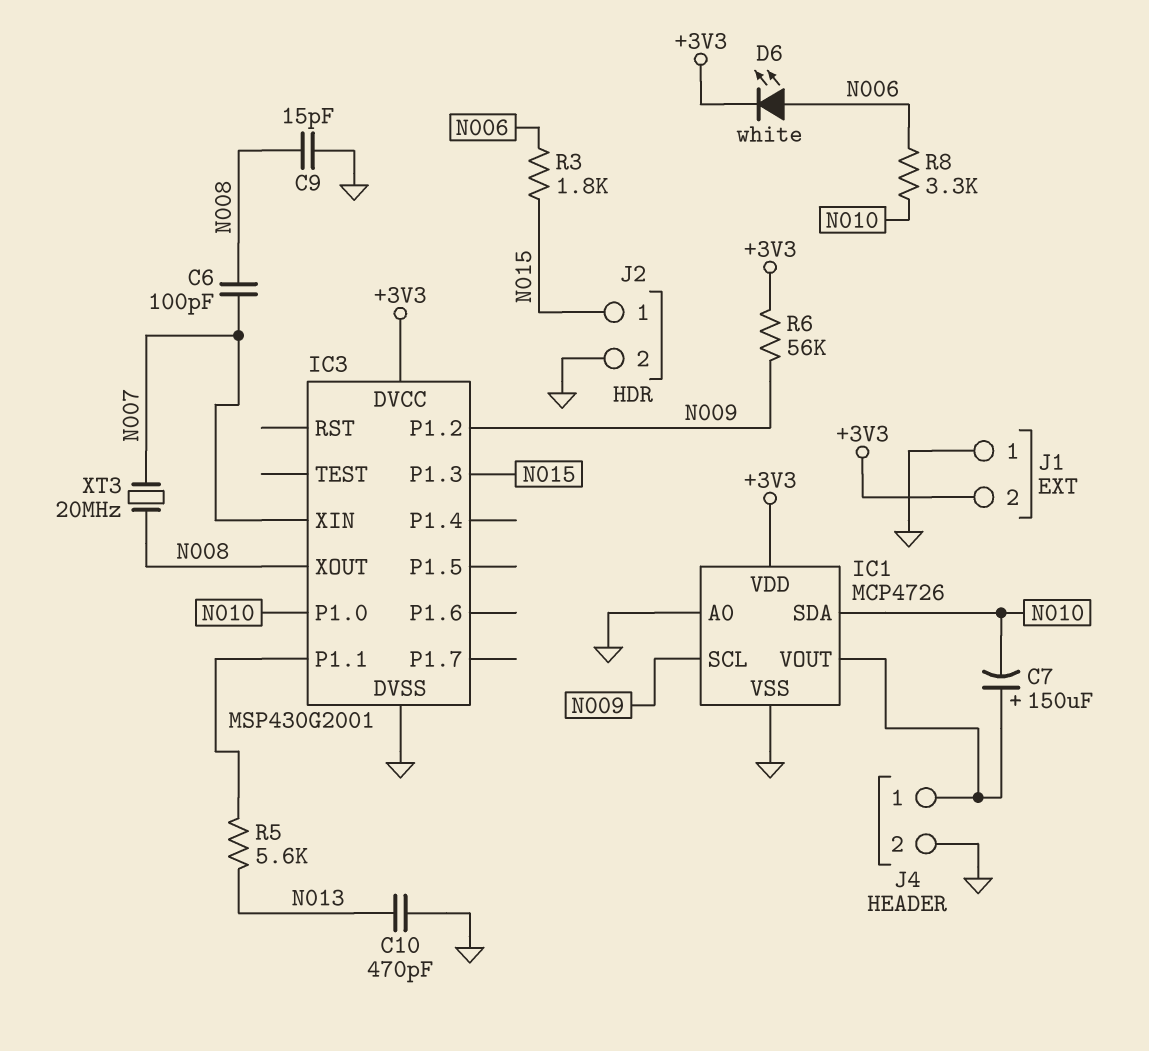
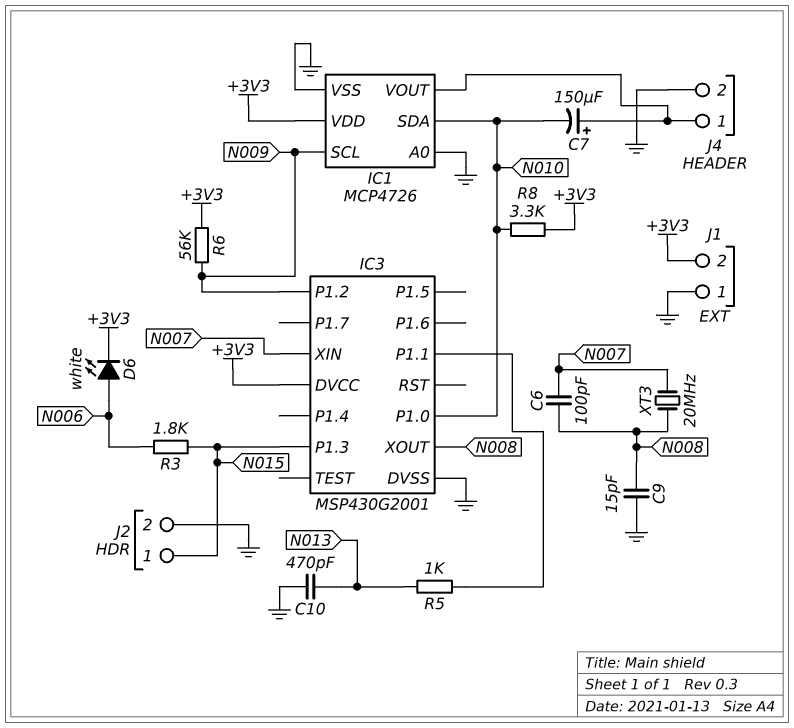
R5: 5.6k (IC3/P1.1, N013) -> 1k (IC3/P1.1, N013)
R8: 3.3k (N006, N010) -> 3.3k (+3V3, N010)

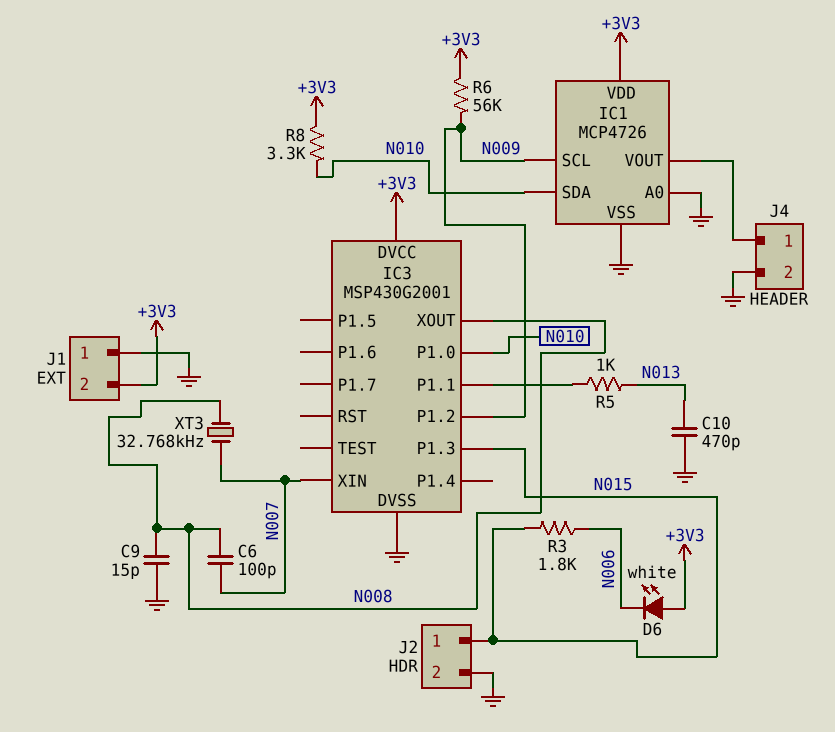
C7: 150uF (plus IC1/VOUT, minus N010) -> none
D6: LED white (A N006, K +3V3) -> LED white (A +3V3, K N006)
XT3: 20MHz (N007, N008) -> 32.768kHz (N007, N008)

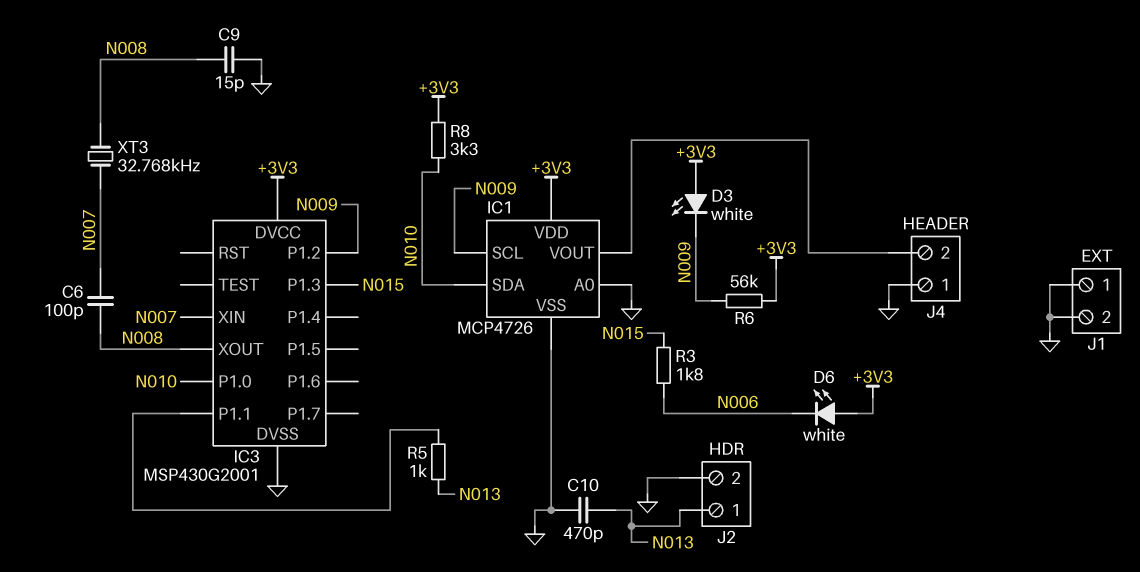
D3: none -> LED white (A +3V3, K N009)
J1 pin 2: +3V3 -> GND
J2 pin 1: N015 -> N013
J4 pin 1: IC1/VOUT -> GND
J4 pin 2: GND -> IC1/VOUT

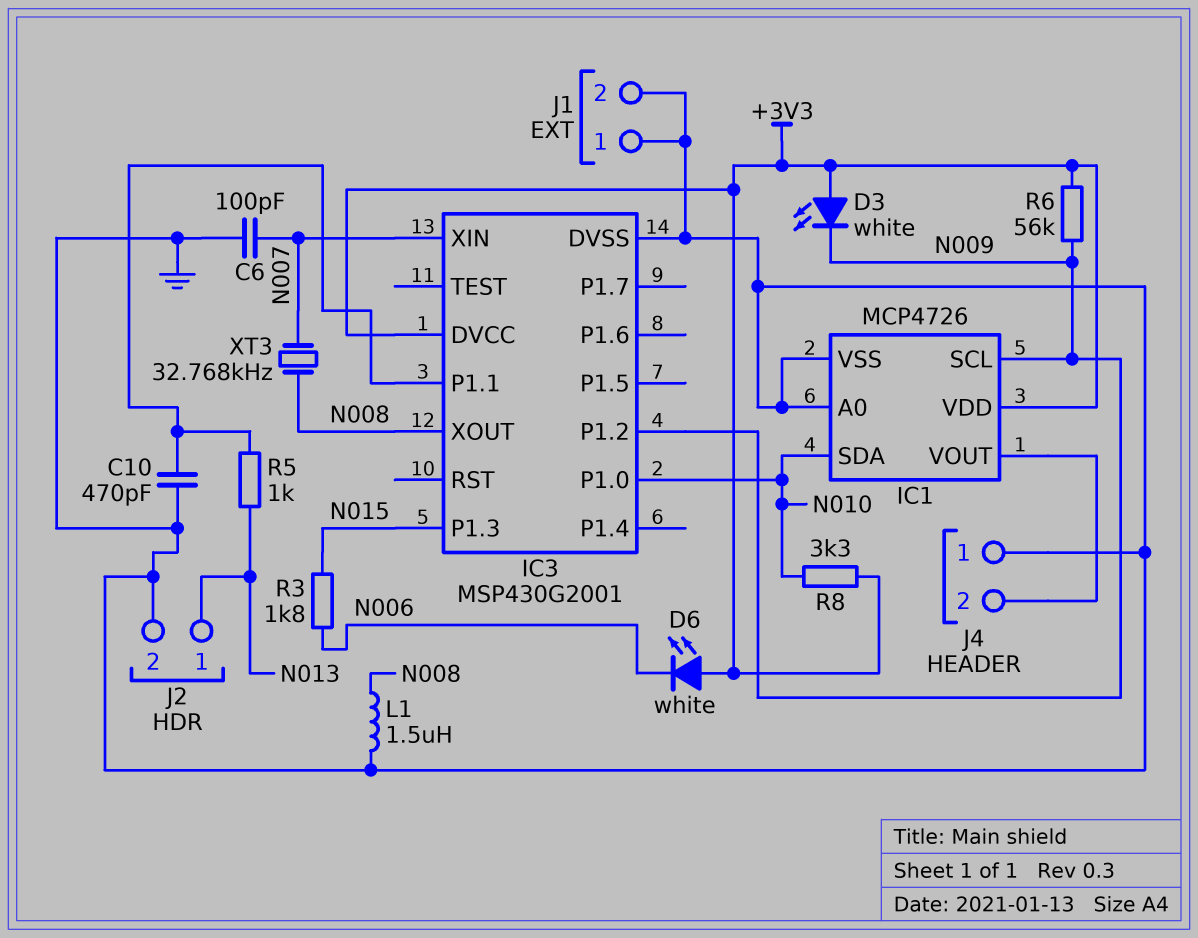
C6: 100pF (N007, N008) -> 100pF (GND, N007)
C9: 15pF (GND, N008) -> none
C10: 470pF (GND, N013) -> 470pF (GND, IC3/P1.1)
L1: none -> 1.5uH (GND, N008)

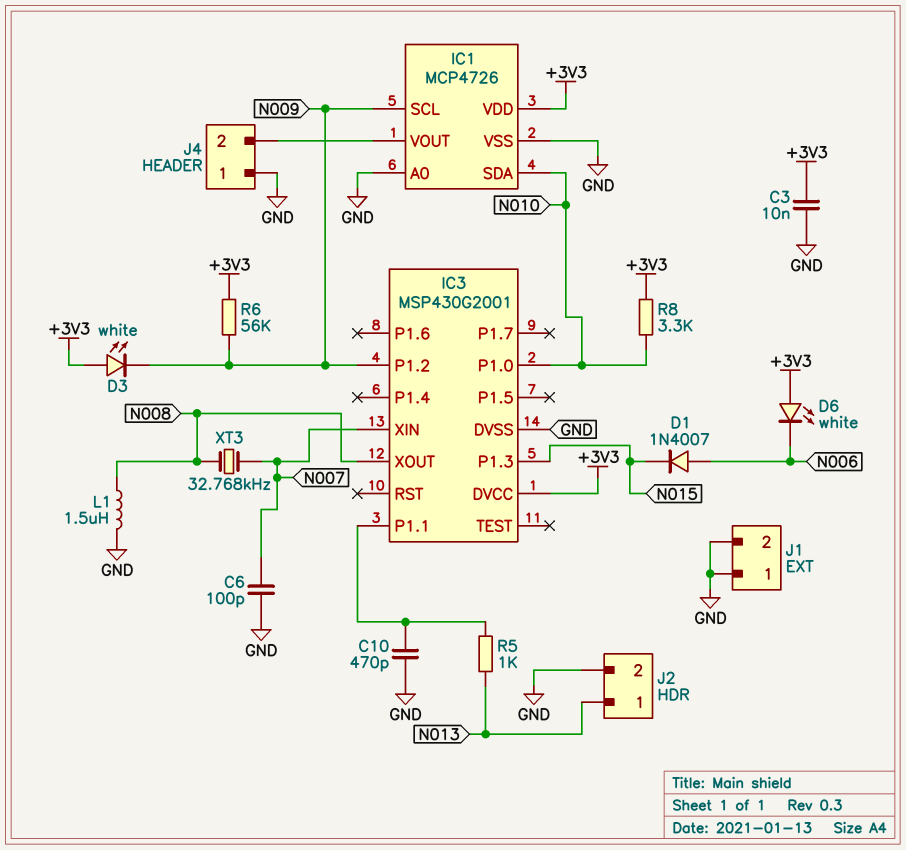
C3: none -> 10nF (+3V3, GND)
D1: none -> diode 1N4007 (A N006, K N015)
R3: 1.8k (N006, N015) -> none

